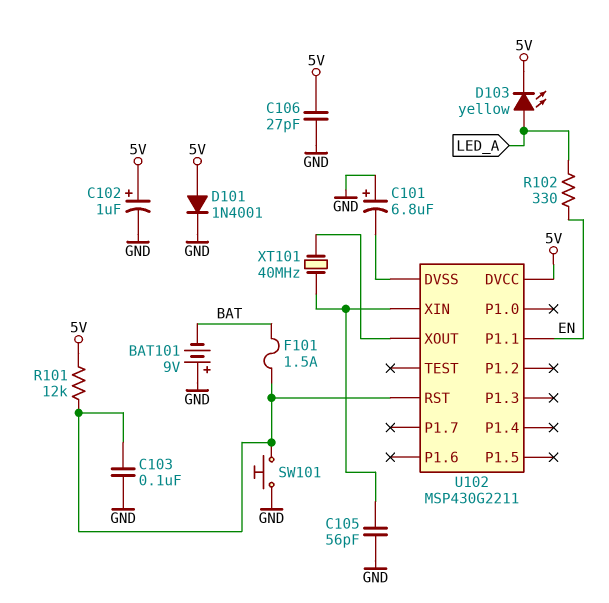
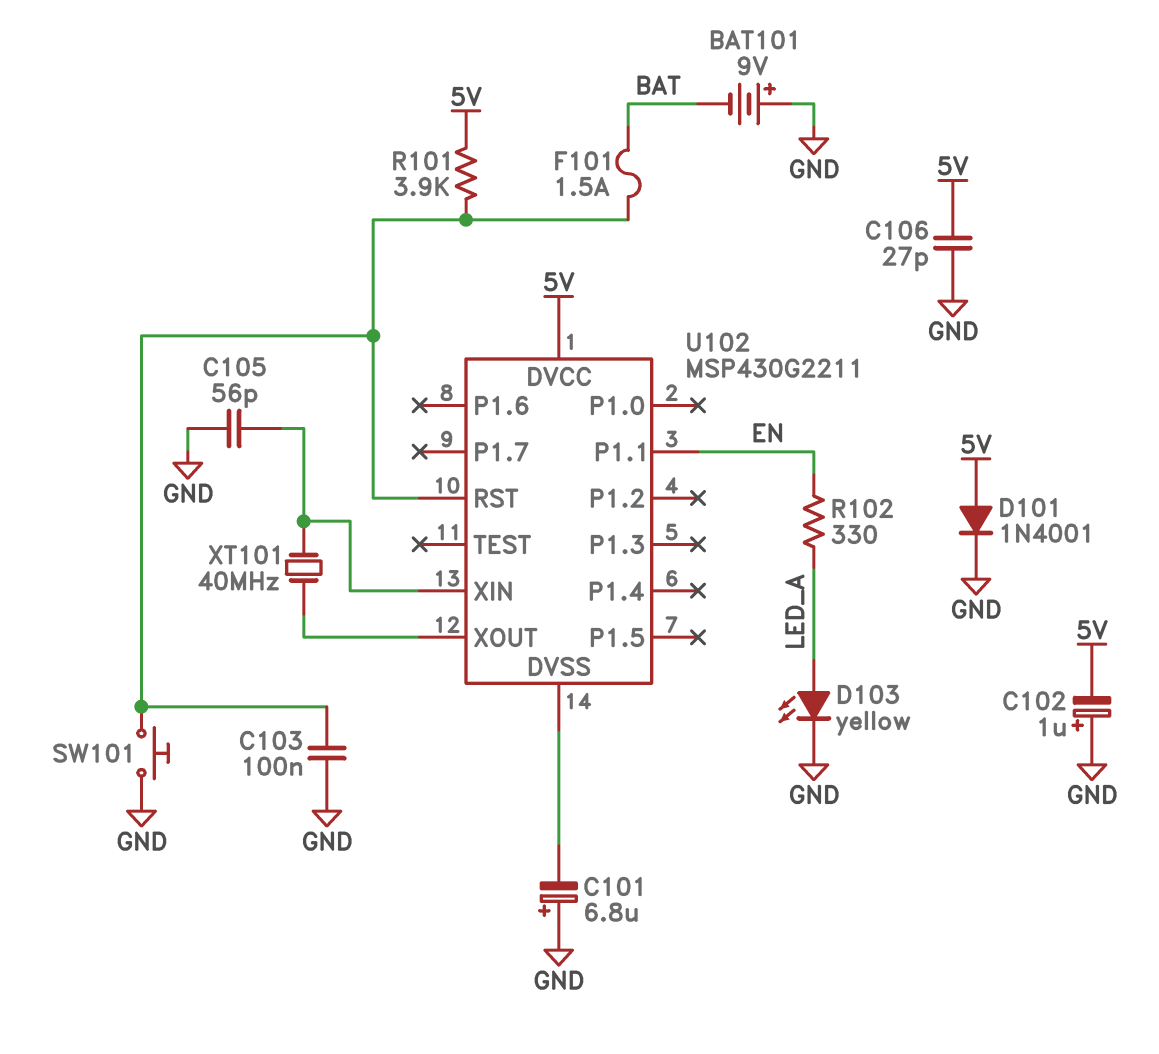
C102: 1uF (plus 5V, minus GND) -> 1uF (plus GND, minus 5V)
D103: LED yellow (A LED_A, K 5V) -> LED yellow (A LED_A, K GND)
R101: 12k (5V, U102/RST) -> 3.9k (5V, U102/RST)

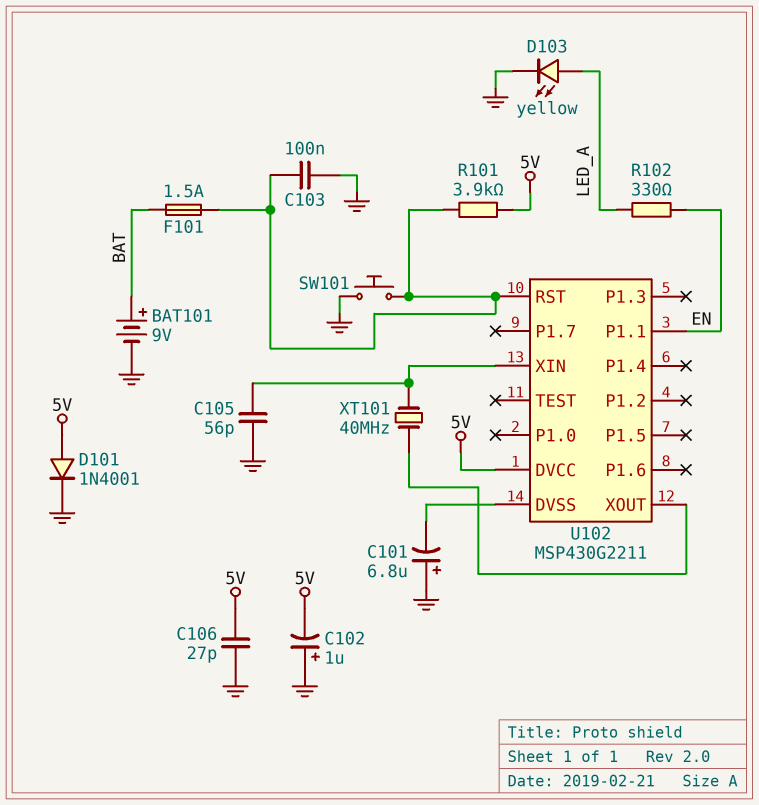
BAT101: 9V (plus GND, minus BAT) -> 9V (plus BAT, minus GND)

